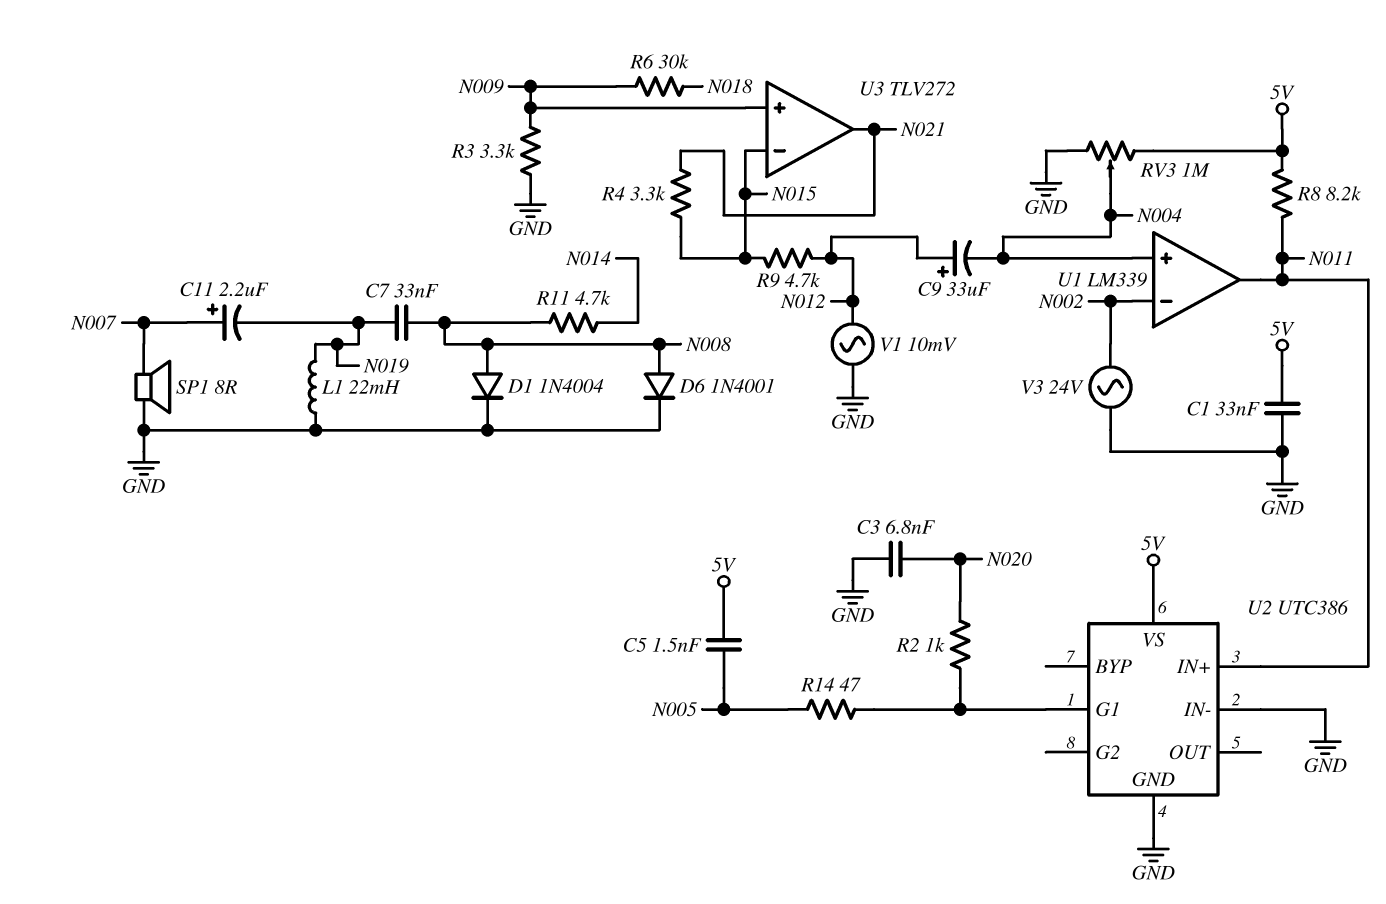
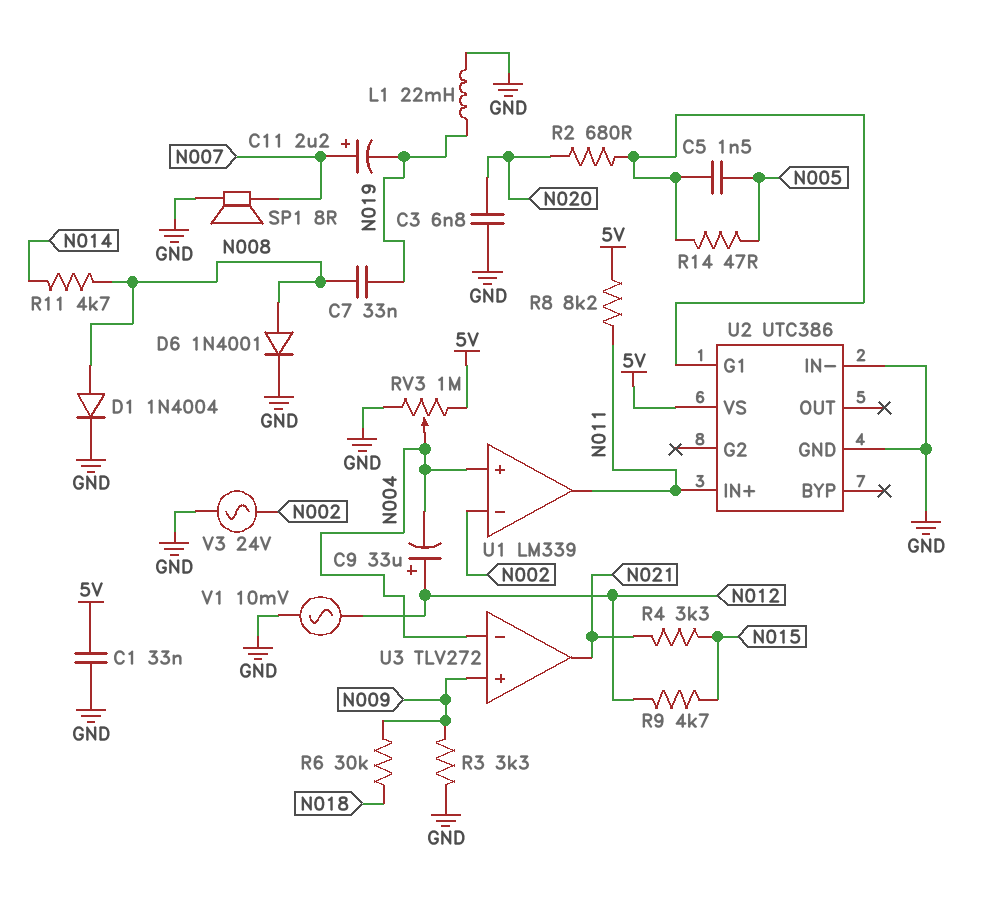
C5: 1.5nF (5V, N005) -> 1.5nF (N005, U2/G1)
R2: 1k (N020, U2/G1) -> 680 (N020, U2/G1)
U3 pin in-: N015 -> N004

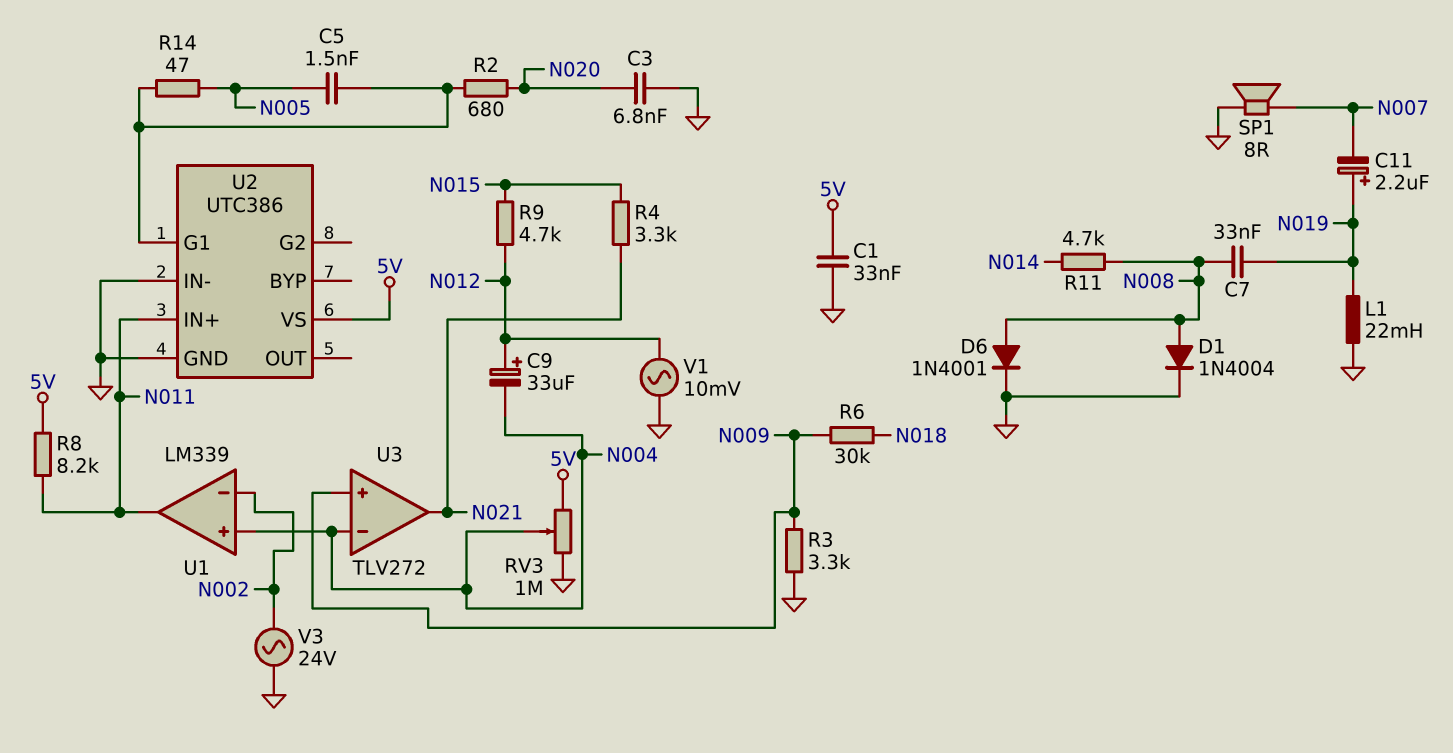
C11: 2.2uF (plus N007, minus N019) -> 2.2uF (plus N019, minus N007)

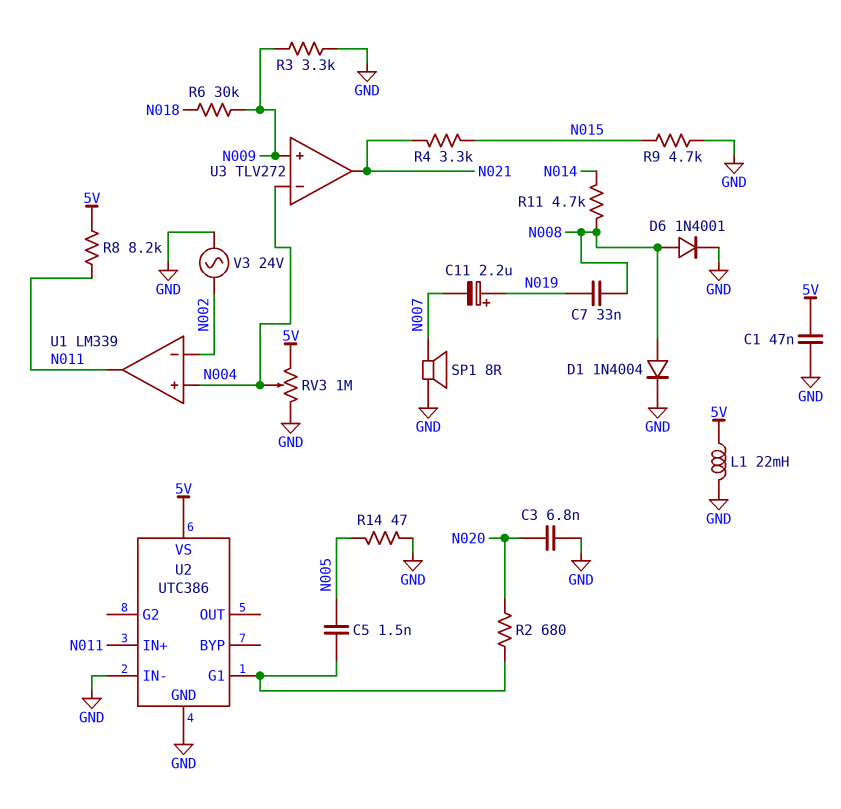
C1: 33nF (5V, GND) -> 47nF (5V, GND)
C9: 33uF (plus N012, minus N004) -> none
L1: 22mH (GND, N019) -> 22mH (5V, GND)
R9: 4.7k (N012, N015) -> 4.7k (GND, N015)
R14: 47 (N005, U2/G1) -> 47 (GND, N005)
V1: AC 10mV (GND, N012) -> none

